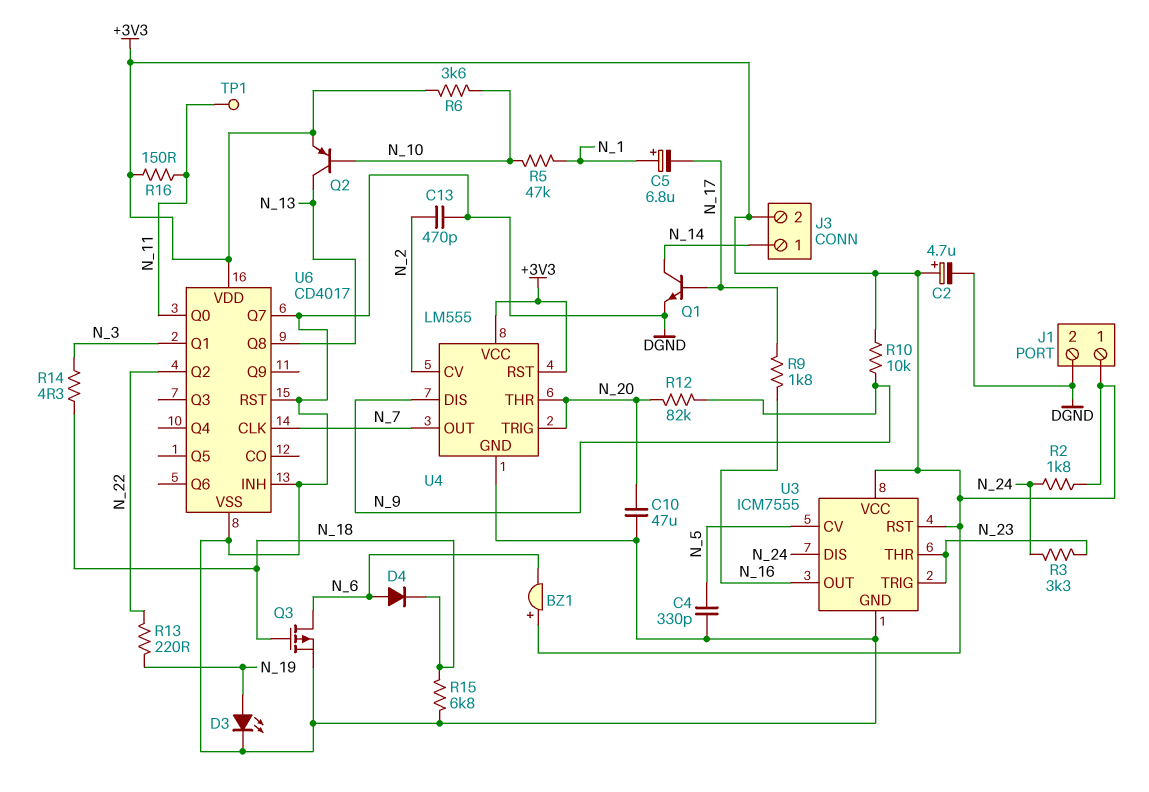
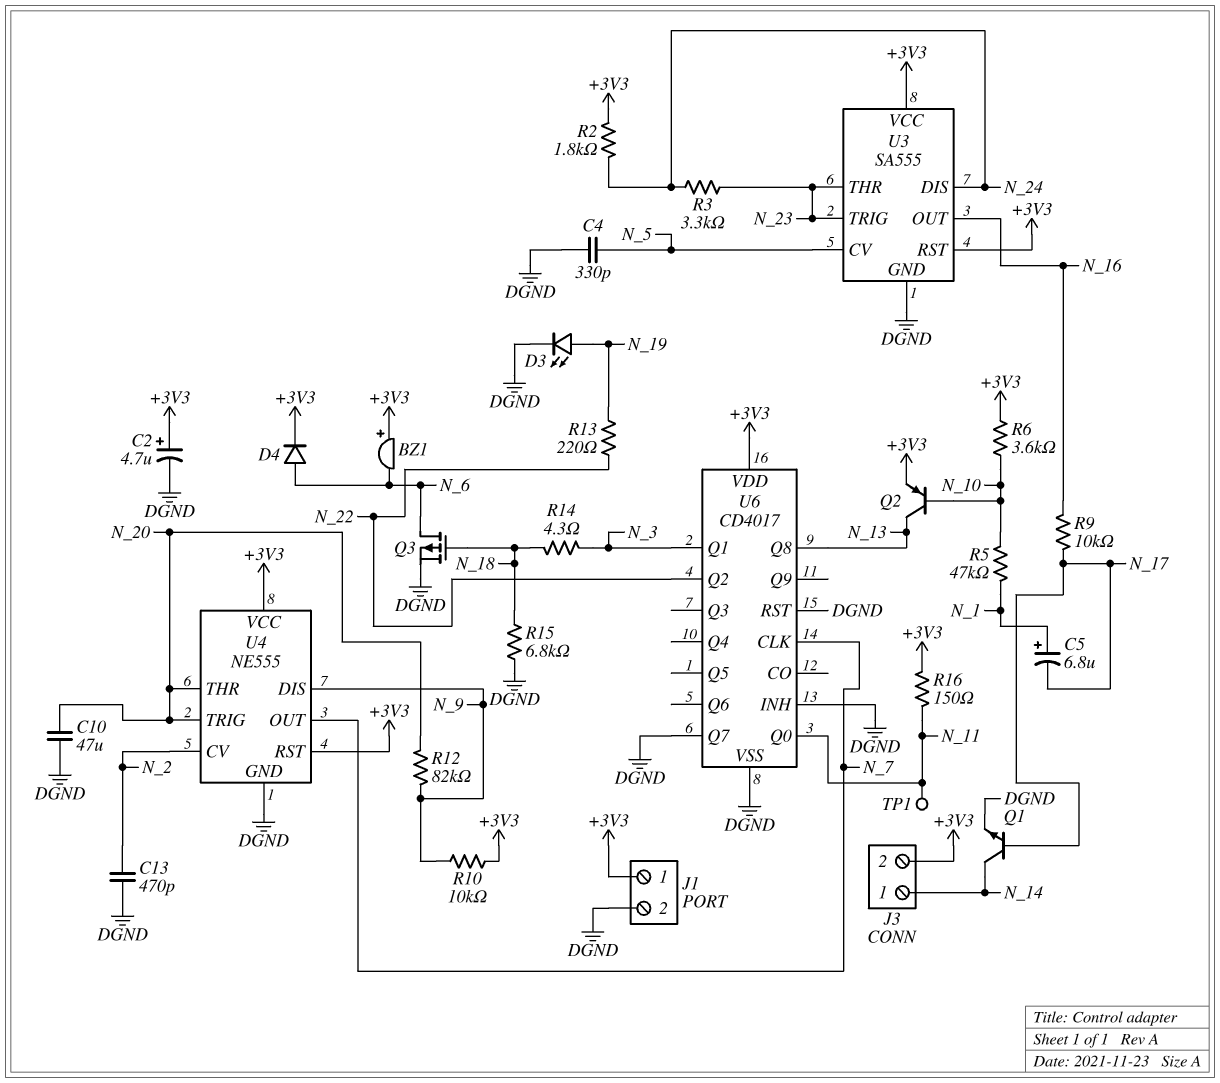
D4: diode (A N_6, K N_18) -> diode (A N_6, K +3V3)
R9: 1.8k (N_16, N_17) -> 10k (N_16, N_17)
U3: ICM7555 -> SA555
U4: LM555 -> NE555

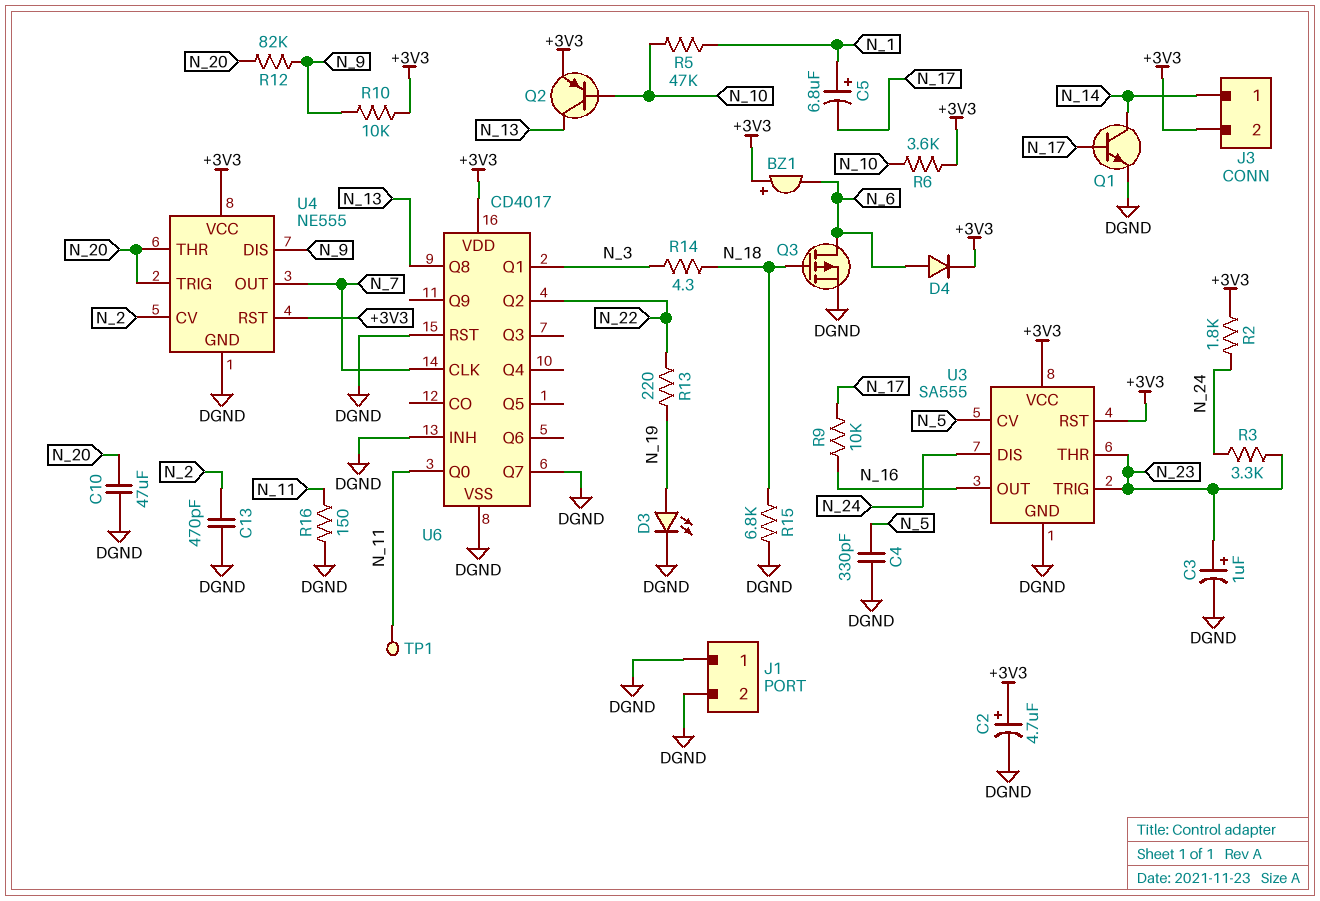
C3: none -> 1uF (plus N_23, minus DGND)
J1 pin 1: +3V3 -> DGND
R16: 150 (+3V3, N_11) -> 150 (DGND, N_11)

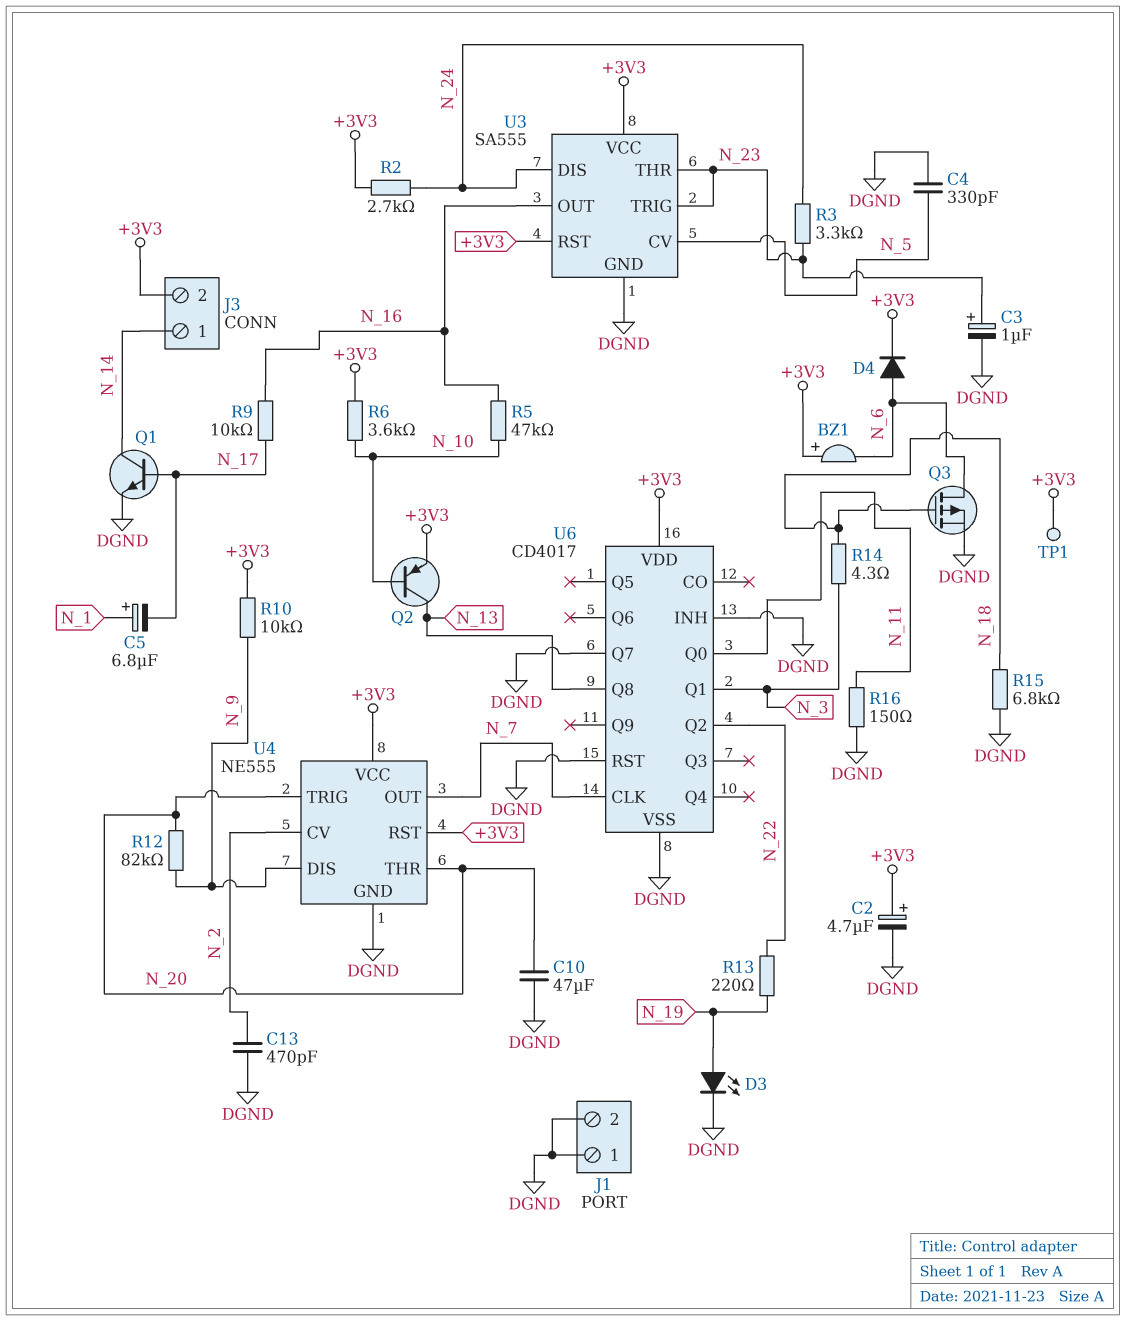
R2: 1.8k (+3V3, N_24) -> 2.7k (+3V3, N_24)
R5: 47k (N_1, N_10) -> 47k (N_10, N_16)
TP1: test point (N_11) -> test point (+3V3)

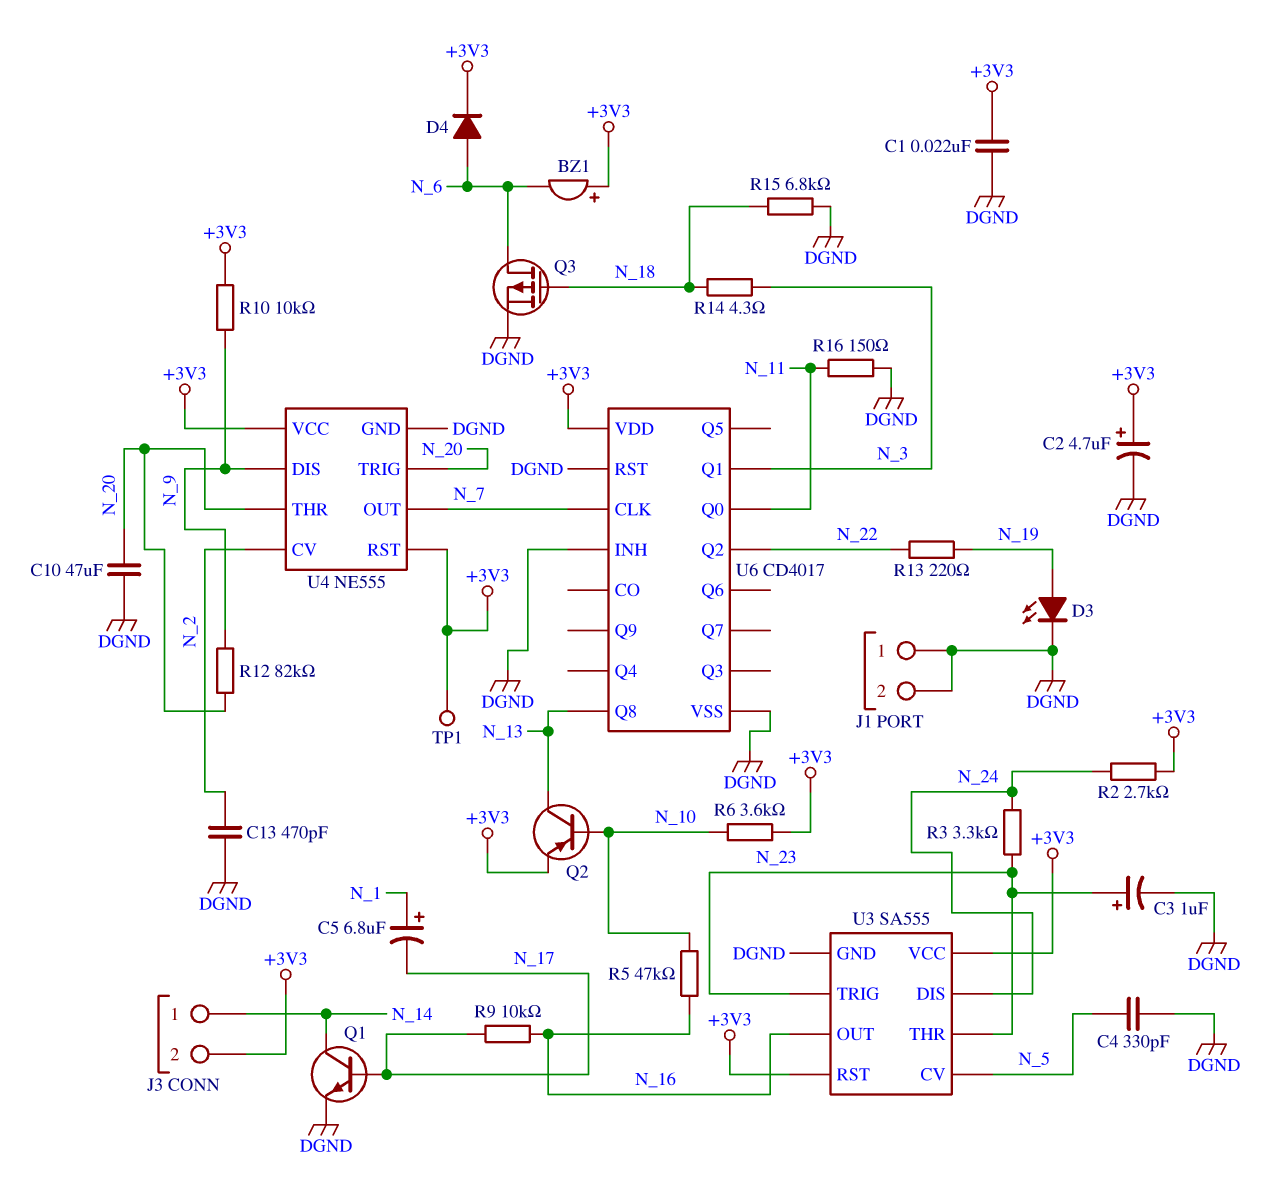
C1: none -> 22nF (+3V3, DGND)
U6 pin Q7: DGND -> none

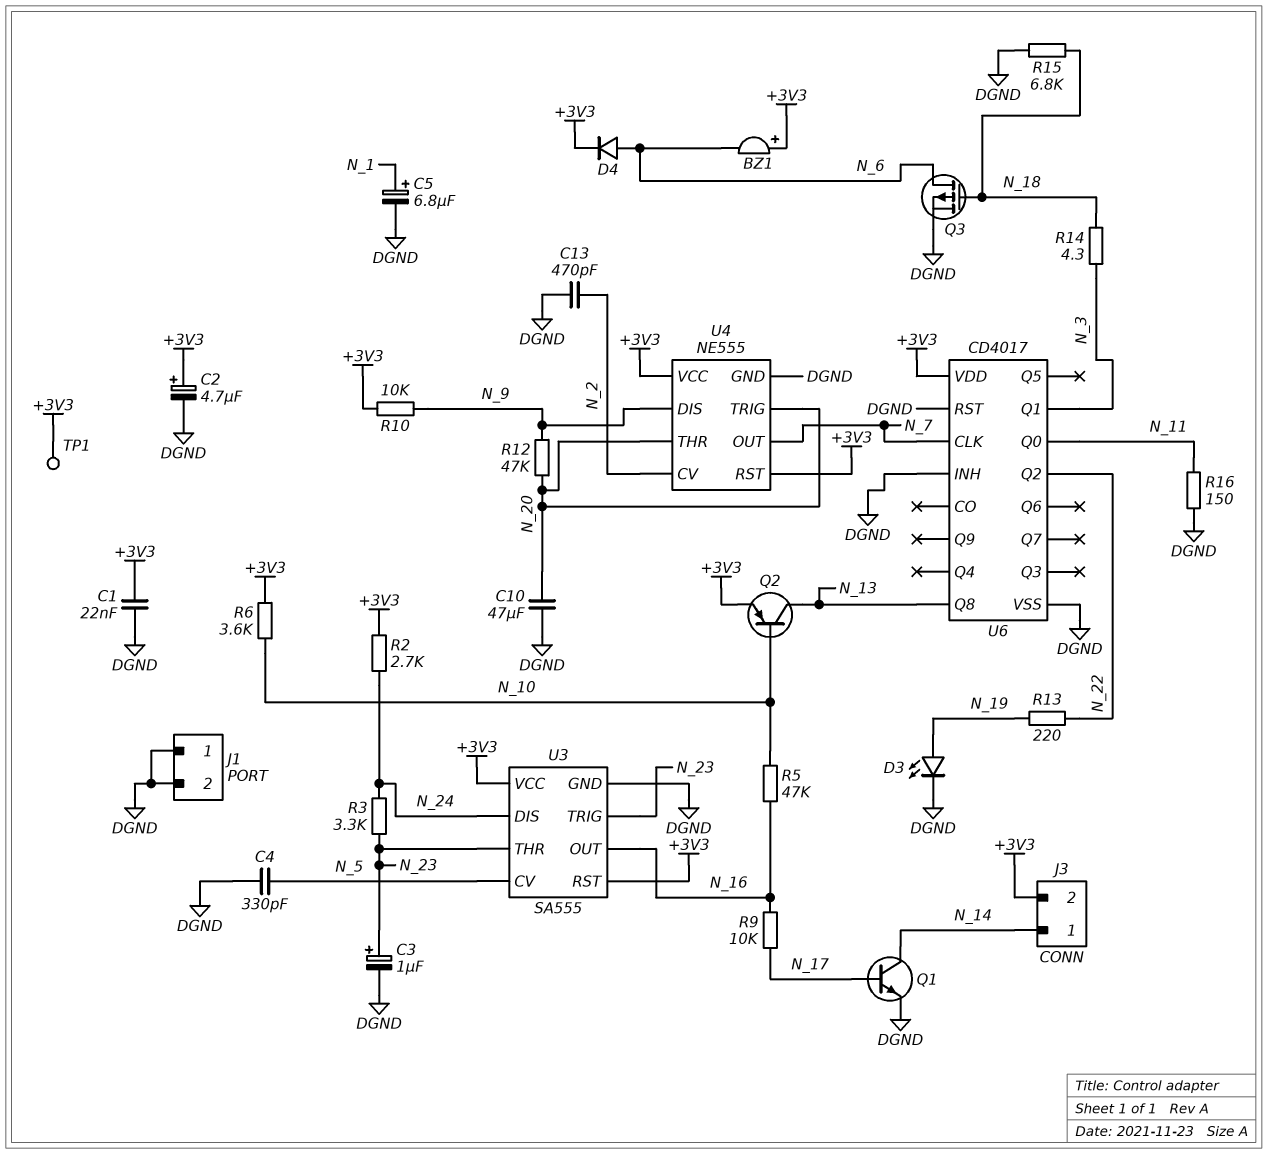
C5: 6.8uF (plus N_1, minus N_17) -> 6.8uF (plus N_1, minus DGND)
R12: 82k (N_9, N_20) -> 47k (N_9, N_20)

